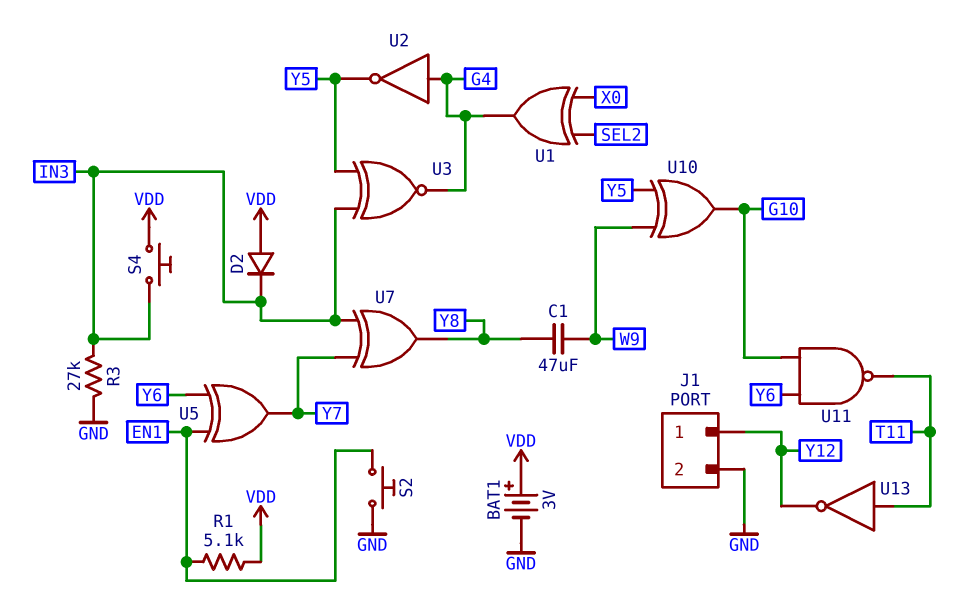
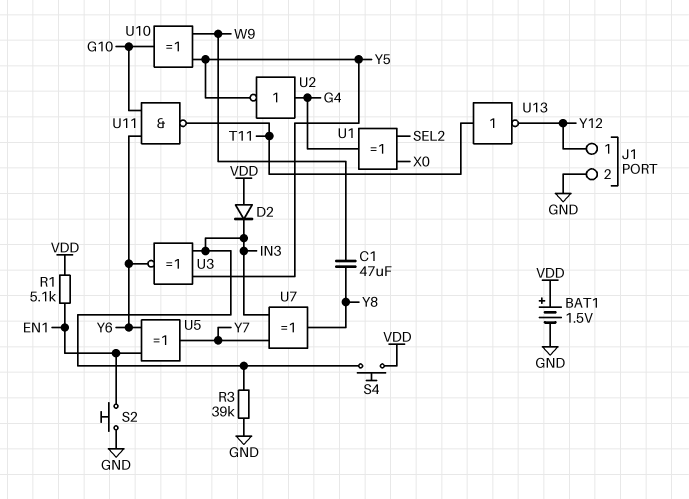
BAT1: 3V (plus VDD, minus GND) -> 1.5V (plus VDD, minus GND)
R3: 27k (GND, IN3) -> 39k (GND, IN3)
U3: XNOR (in IN3, in Y5, out G4) -> XNOR (in IN3, in Y5, out Y6)

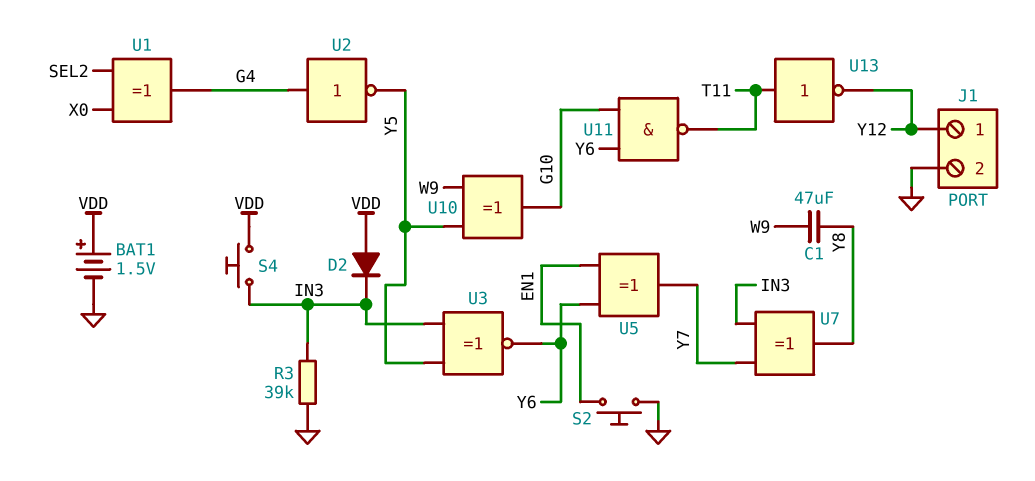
R1: 5.1k (EN1, VDD) -> none

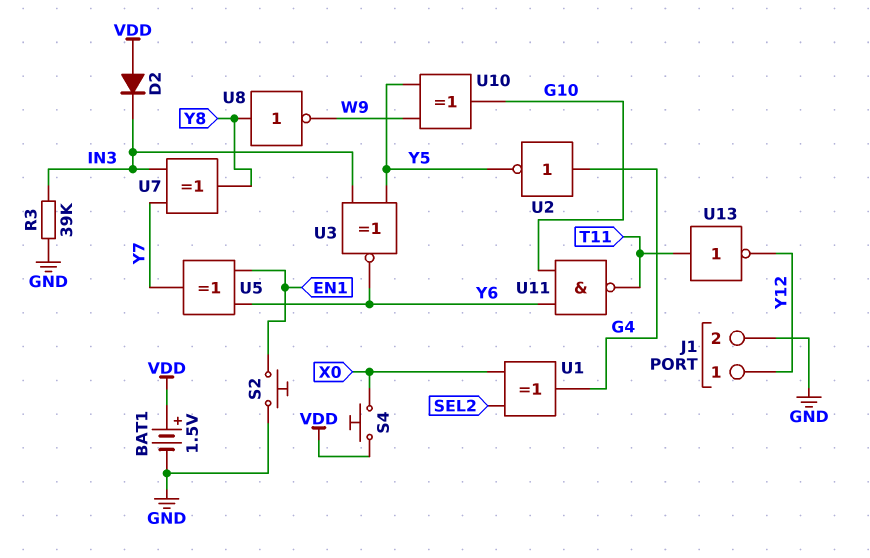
C1: 47uF (W9, Y8) -> none
S4: button (IN3, VDD) -> button (VDD, X0)
U8: none -> NOT (in Y8, out W9)

